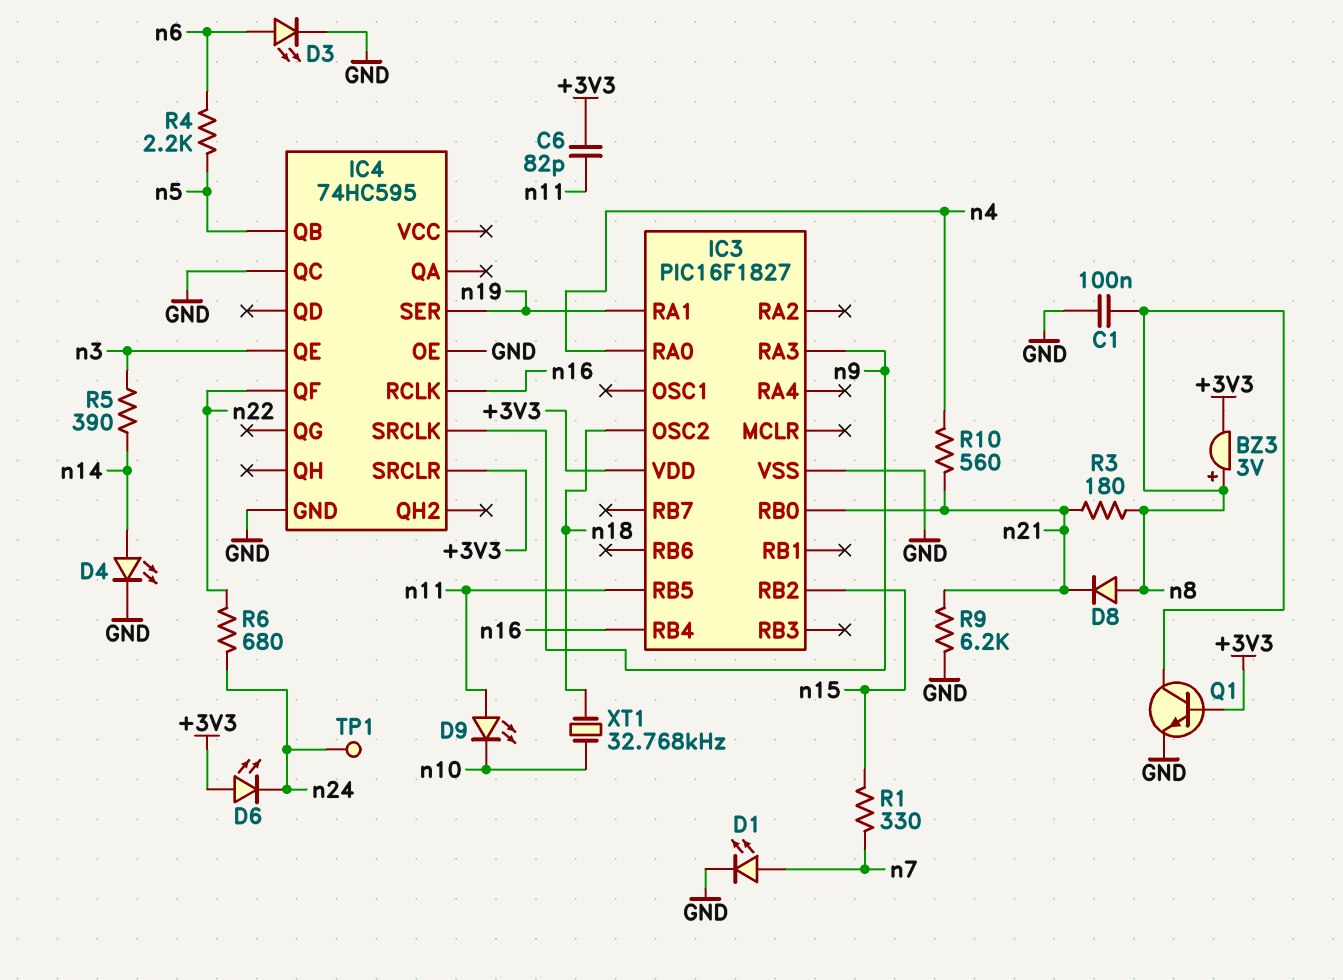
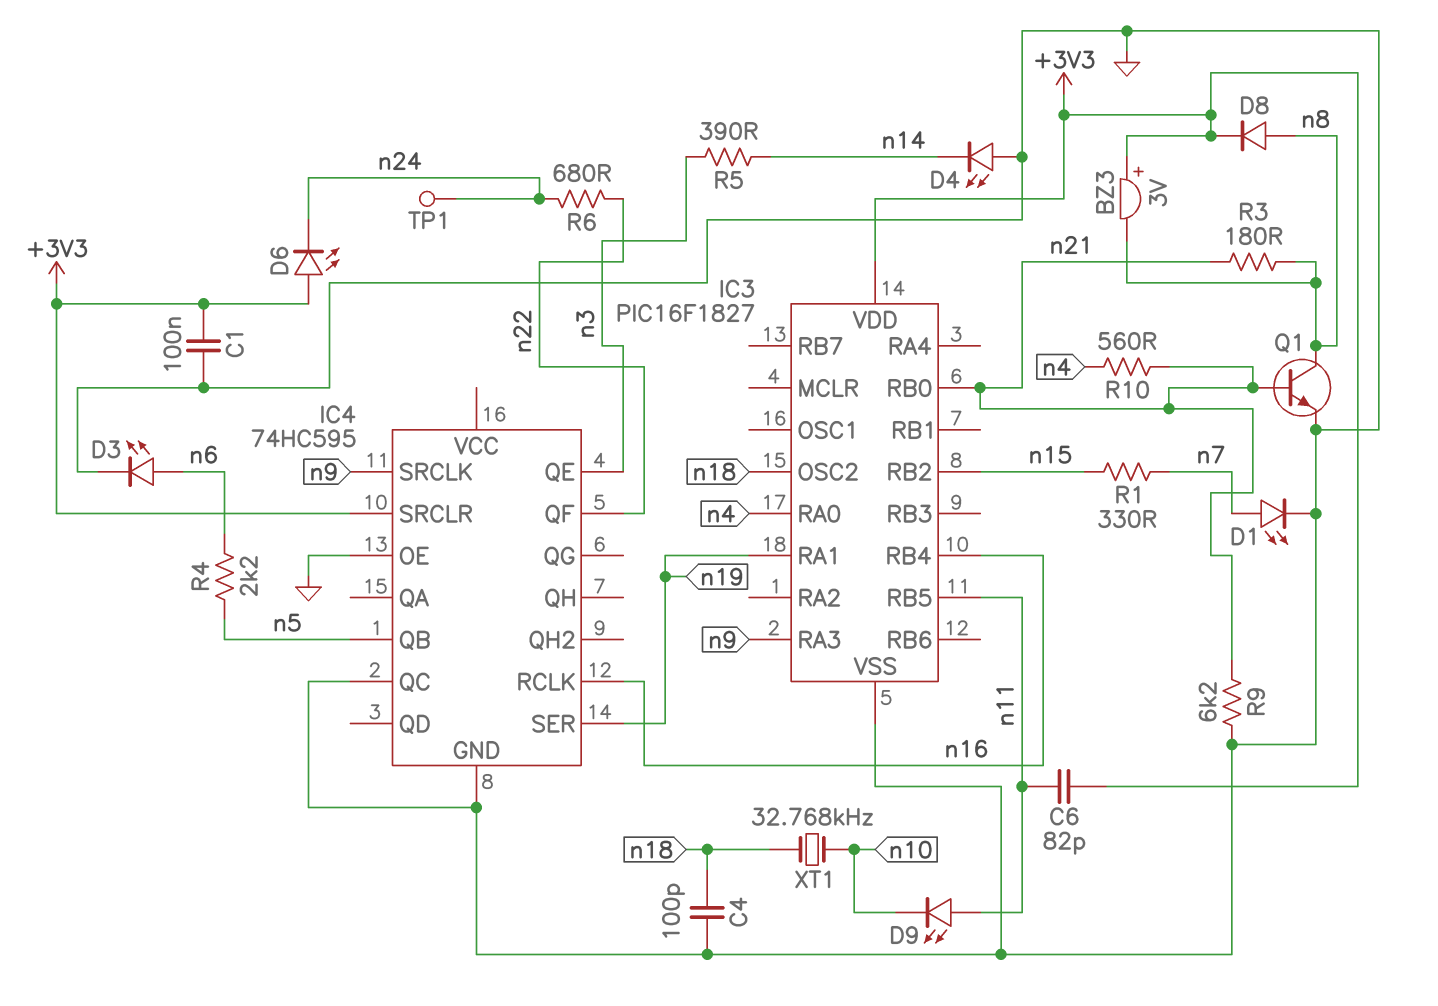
BZ3: buzzer 3V (plus n8, minus +3V3) -> buzzer 3V (plus +3V3, minus n8)
C1: 100nF (GND, n8) -> 100nF (+3V3, GND)
C4: none -> 100pF (GND, n18)
D4: LED (A n14, K GND) -> LED (A GND, K n14)
D8: diode (A n8, K n21) -> diode (A n8, K +3V3)
Q1: NPN (B +3V3, C n8, E GND) -> NPN (B n21, C n8, E GND)

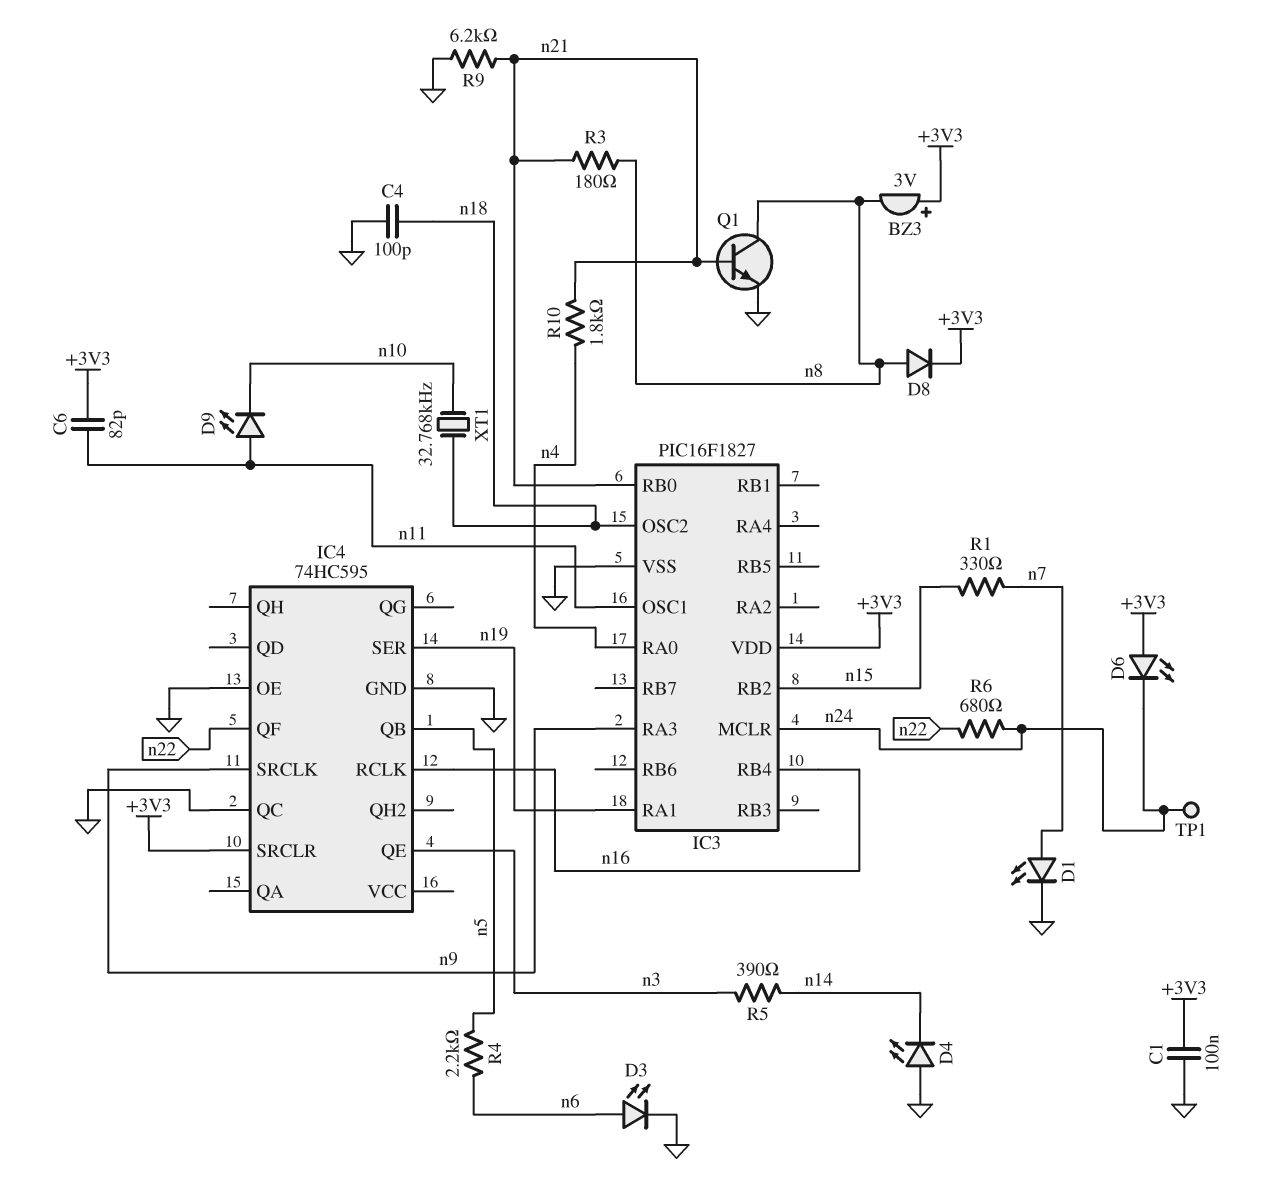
IC3 pin MCLR: none -> n24
IC3 pin OSC1: none -> n11
IC3 pin RB5: n11 -> none
R10: 560 (n4, n21) -> 1.8k (n4, n21)

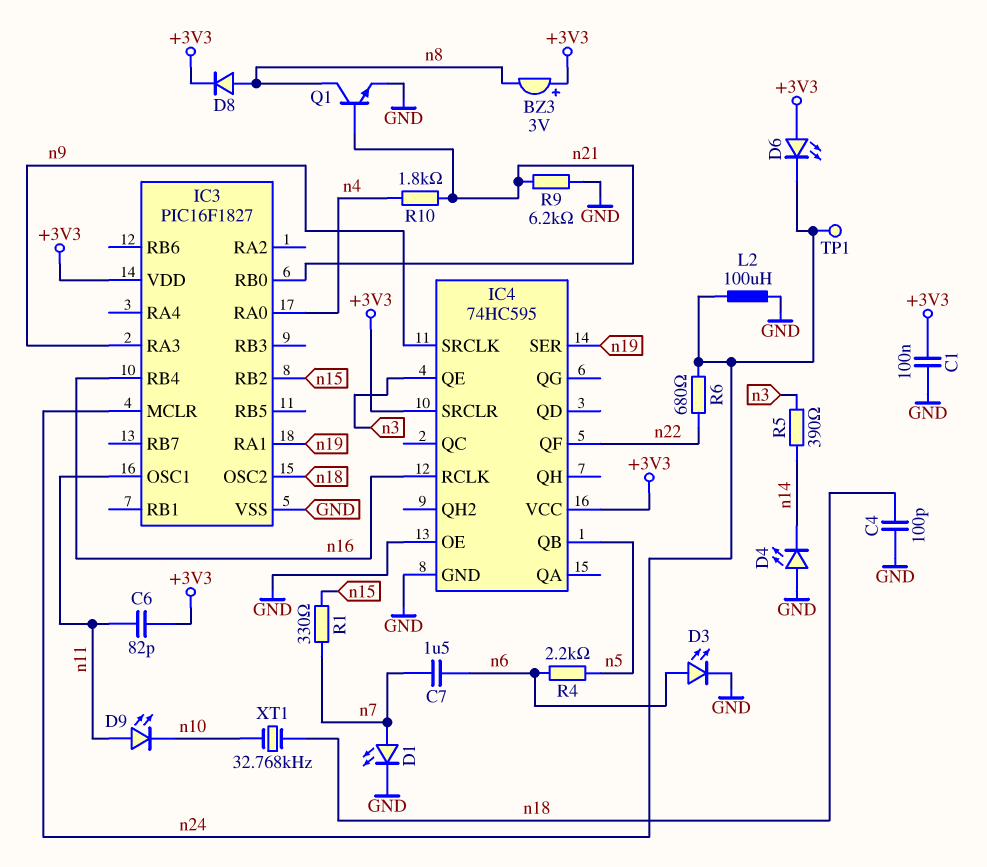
C7: none -> 1.5uF (n6, n7)
IC4 pin QC: GND -> none
IC4 pin VCC: none -> +3V3
L2: none -> 100uH (GND, n24)
R3: 180 (n8, n21) -> none

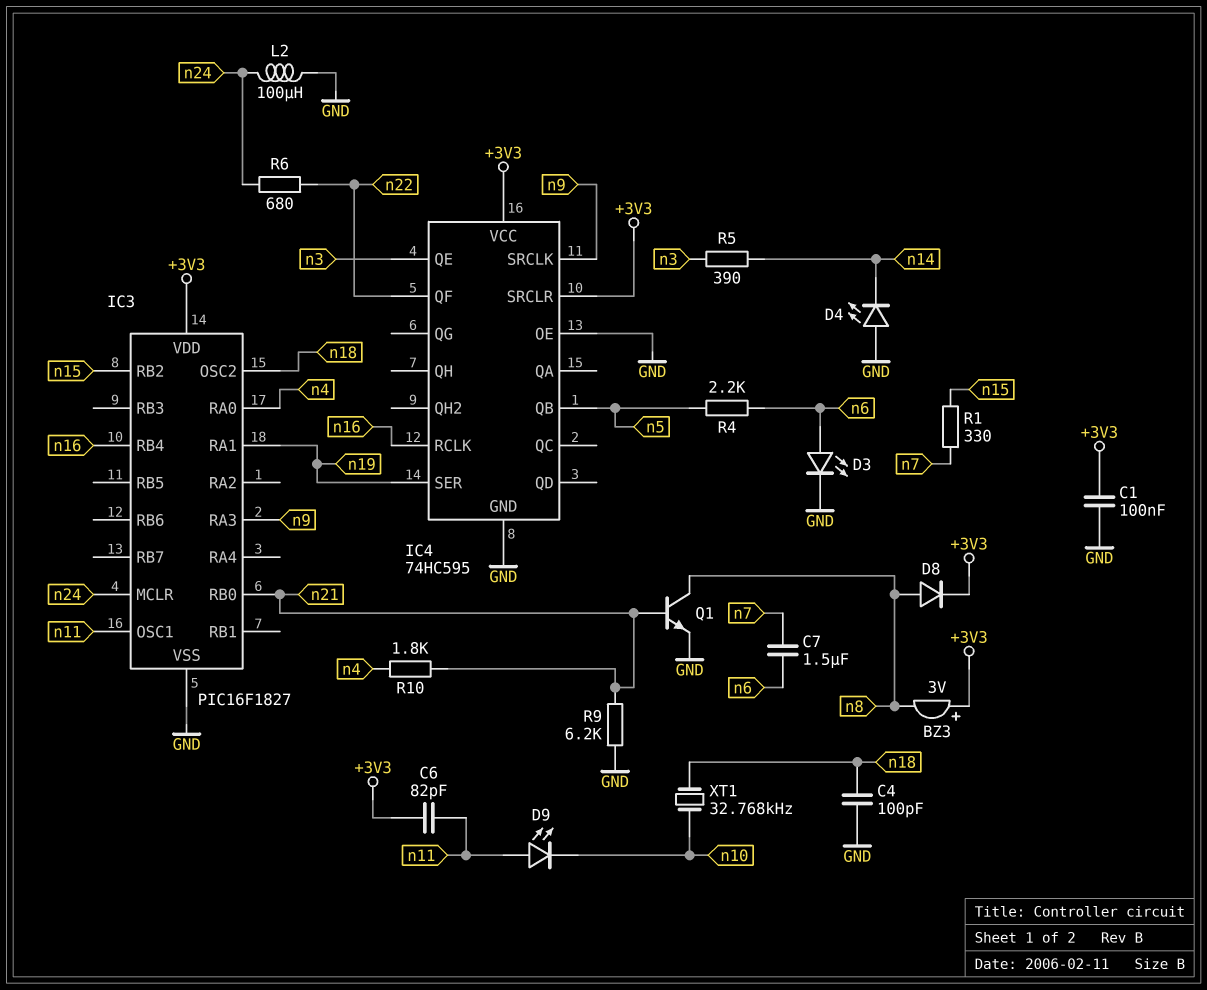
D1: LED (A n7, K GND) -> none
D6: LED (A +3V3, K n24) -> none
TP1: test point (n24) -> none

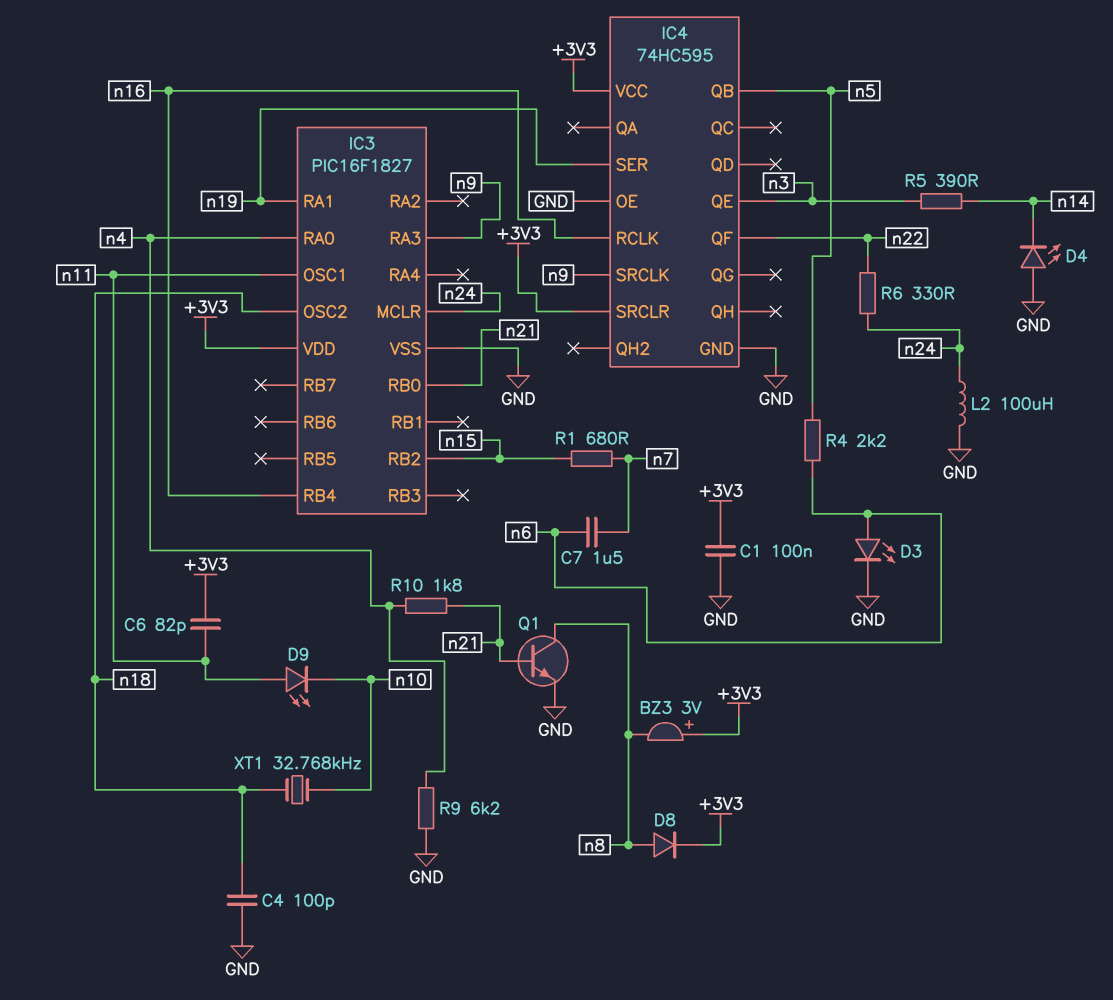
R1: 330 (n7, n15) -> 680 (n7, n15)
R6: 680 (n22, n24) -> 330 (n22, n24)
R9: 6.2k (GND, n21) -> 6.2k (GND, n4)

